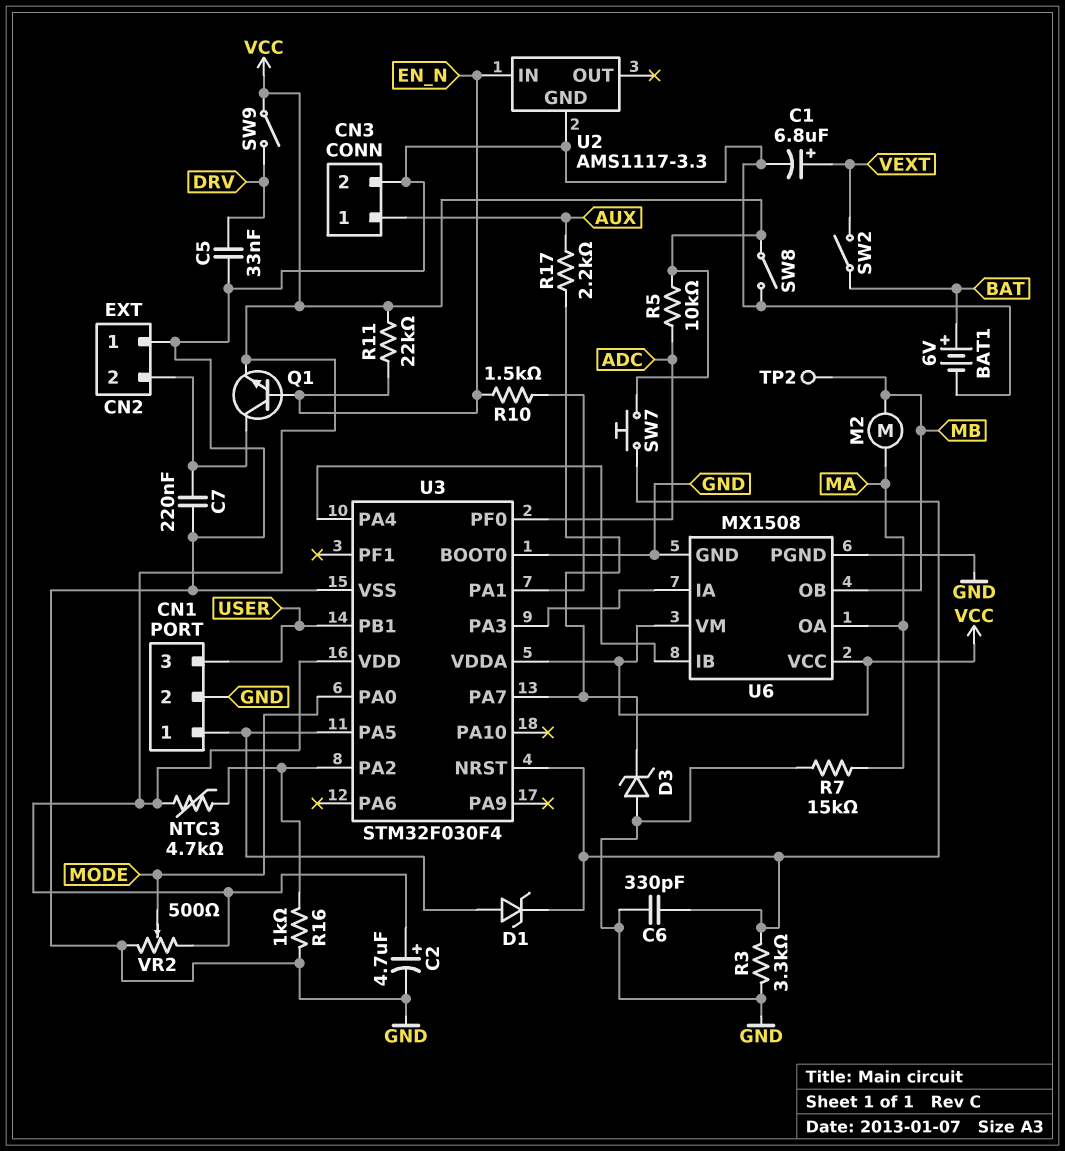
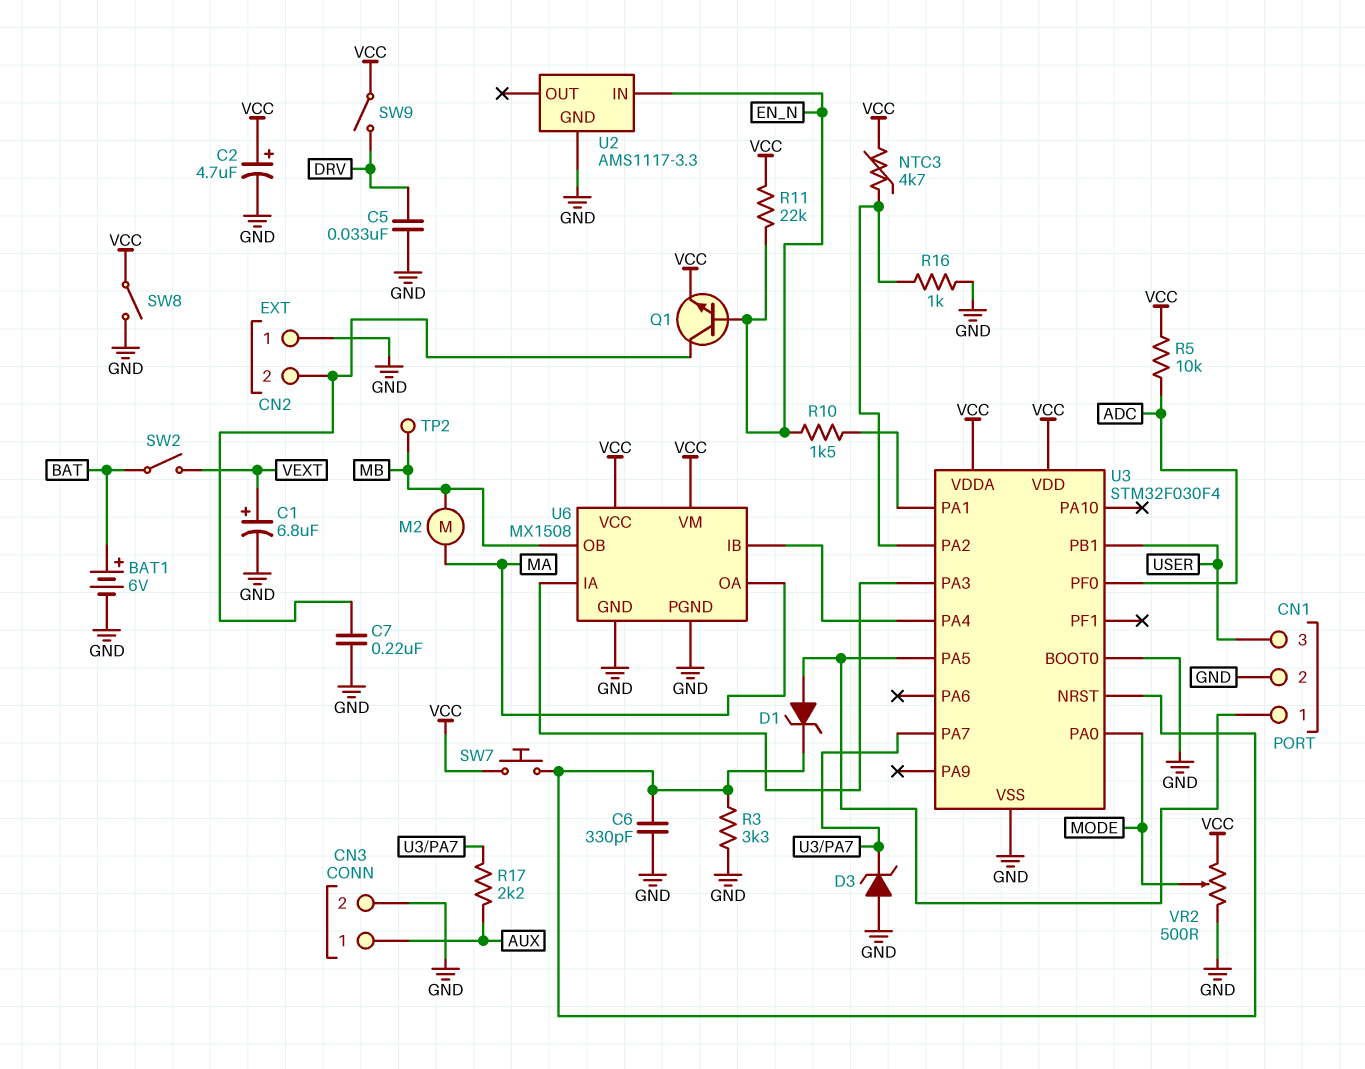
R7: 15k (GND, MA) -> none

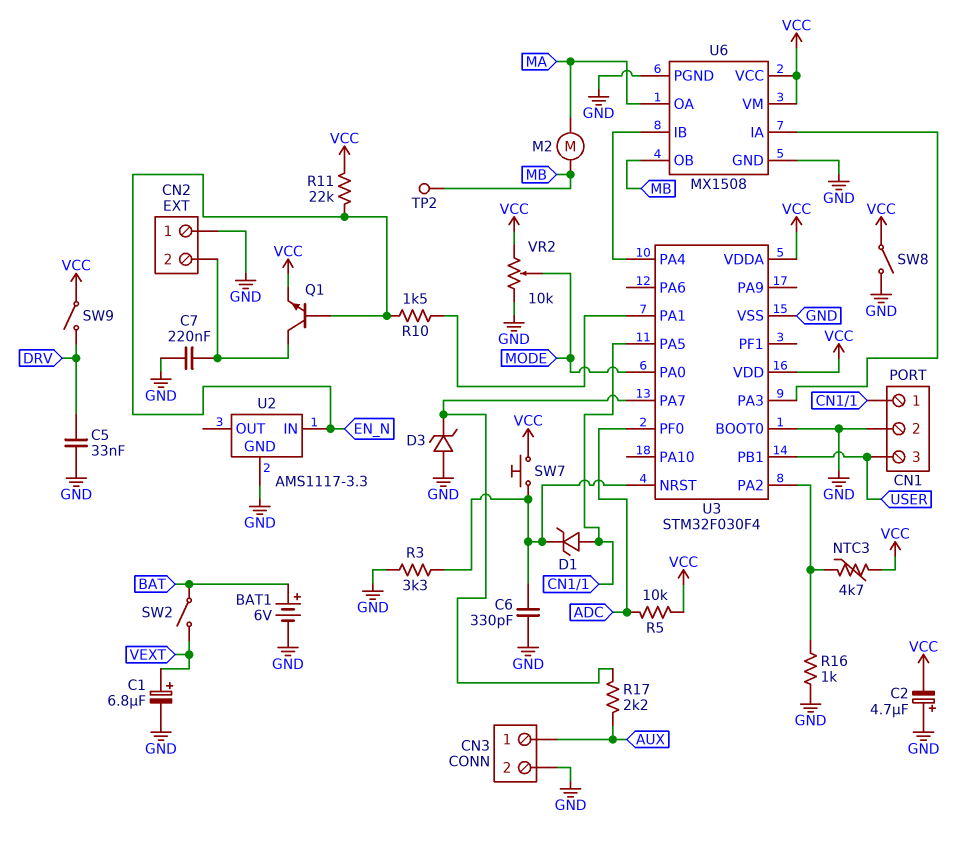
C2: 4.7uF (plus VCC, minus GND) -> 4.7uF (plus GND, minus VCC)
VR2: 500 (GND, VCC, wiper MODE) -> 10k (GND, VCC, wiper MODE)

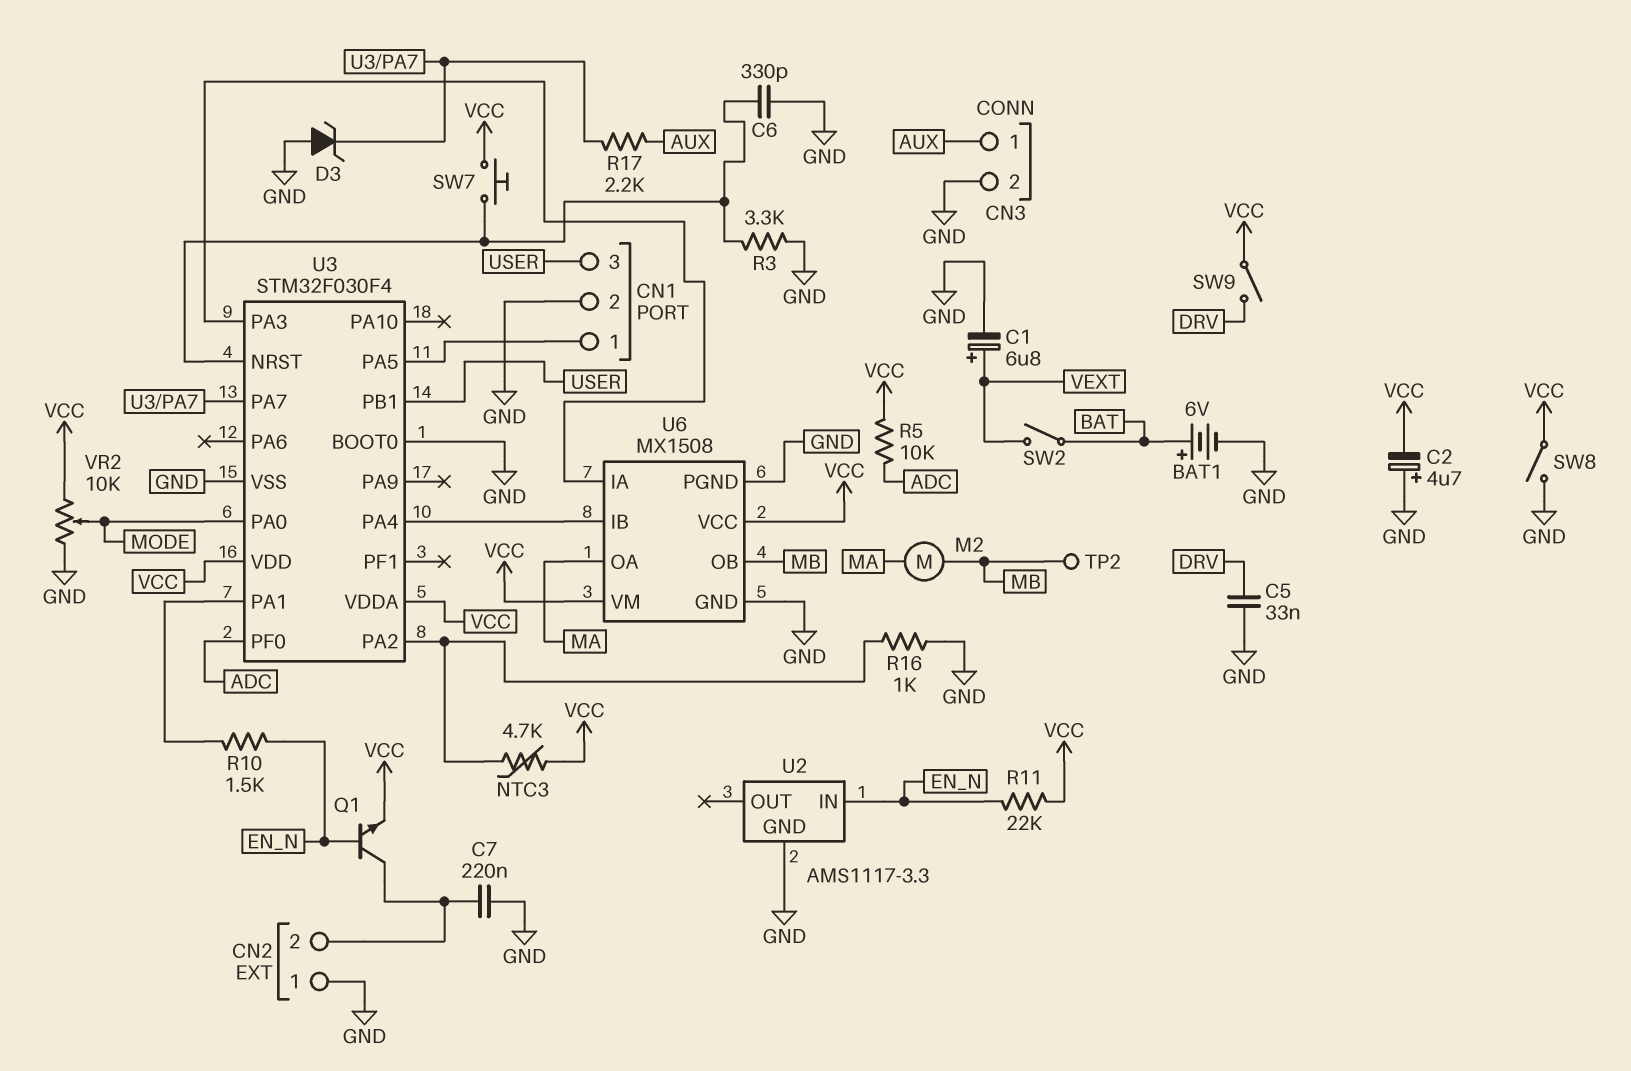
D1: zener (A CN1/1, K U3/NRST) -> none

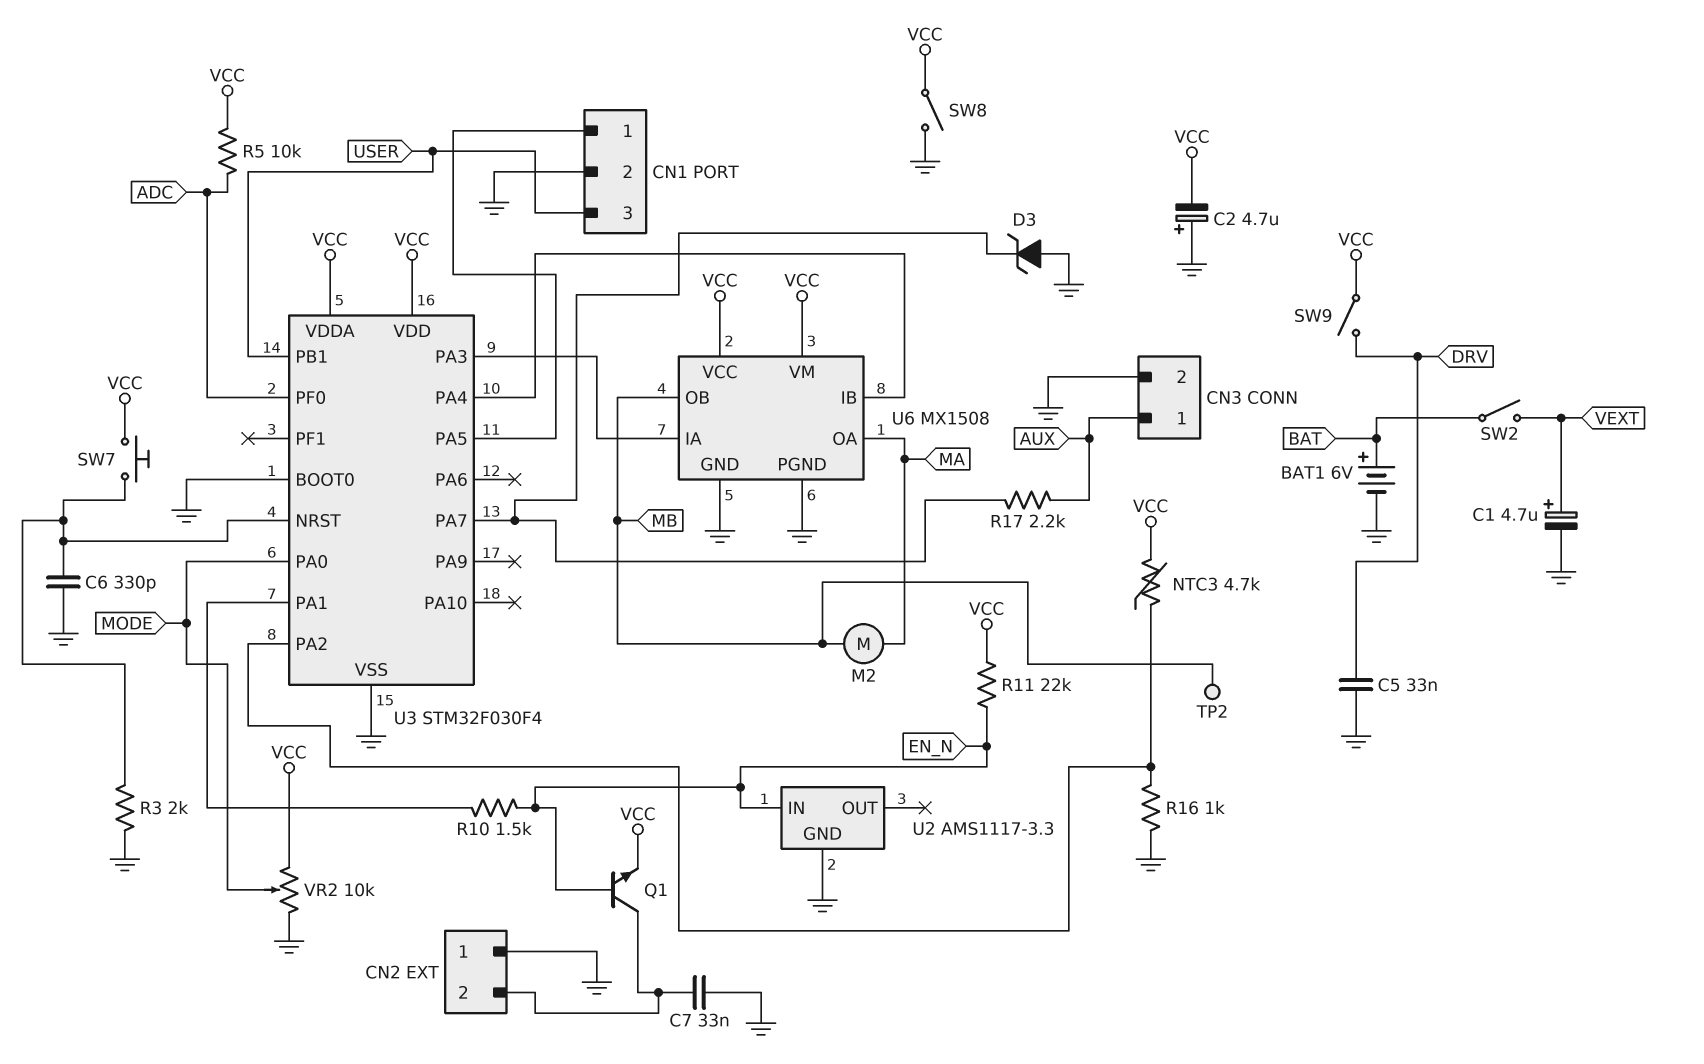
C1: 6.8uF (plus VEXT, minus GND) -> 4.7uF (plus VEXT, minus GND)
C7: 220nF (CN2/2, GND) -> 33nF (CN2/2, GND)
R3: 3.3k (GND, U3/NRST) -> 2k (GND, U3/NRST)

